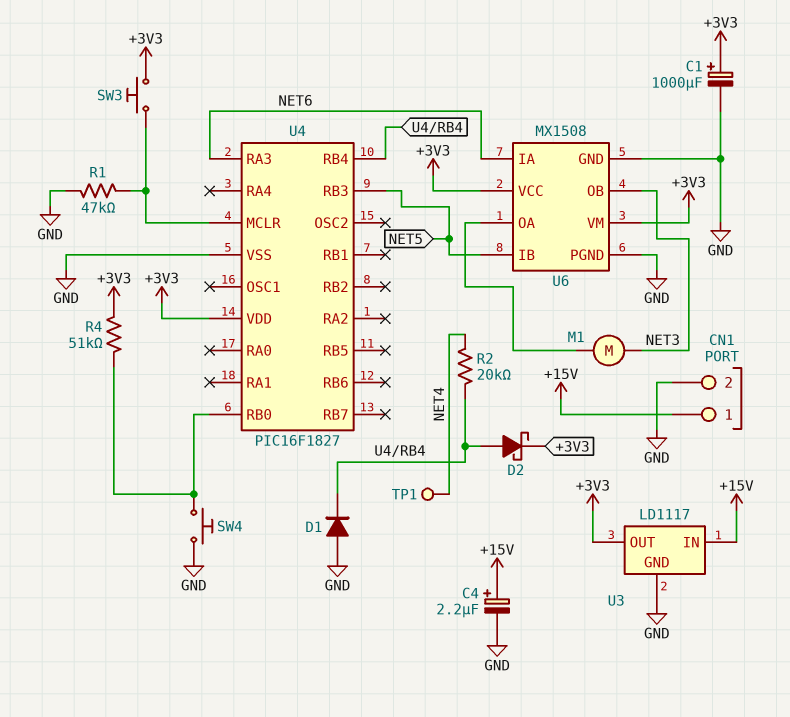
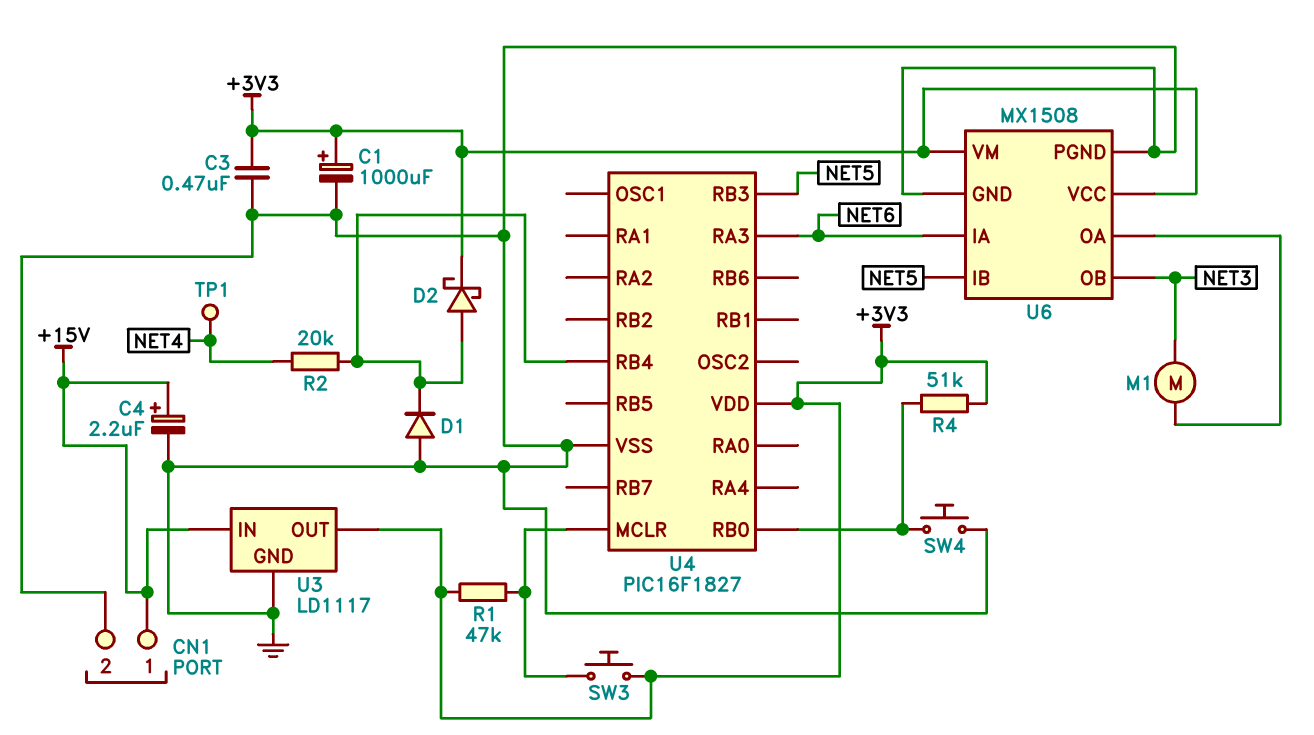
C3: none -> 470nF (+3V3, GND)
R1: 47k (GND, U4/MCLR) -> 47k (+3V3, U4/MCLR)

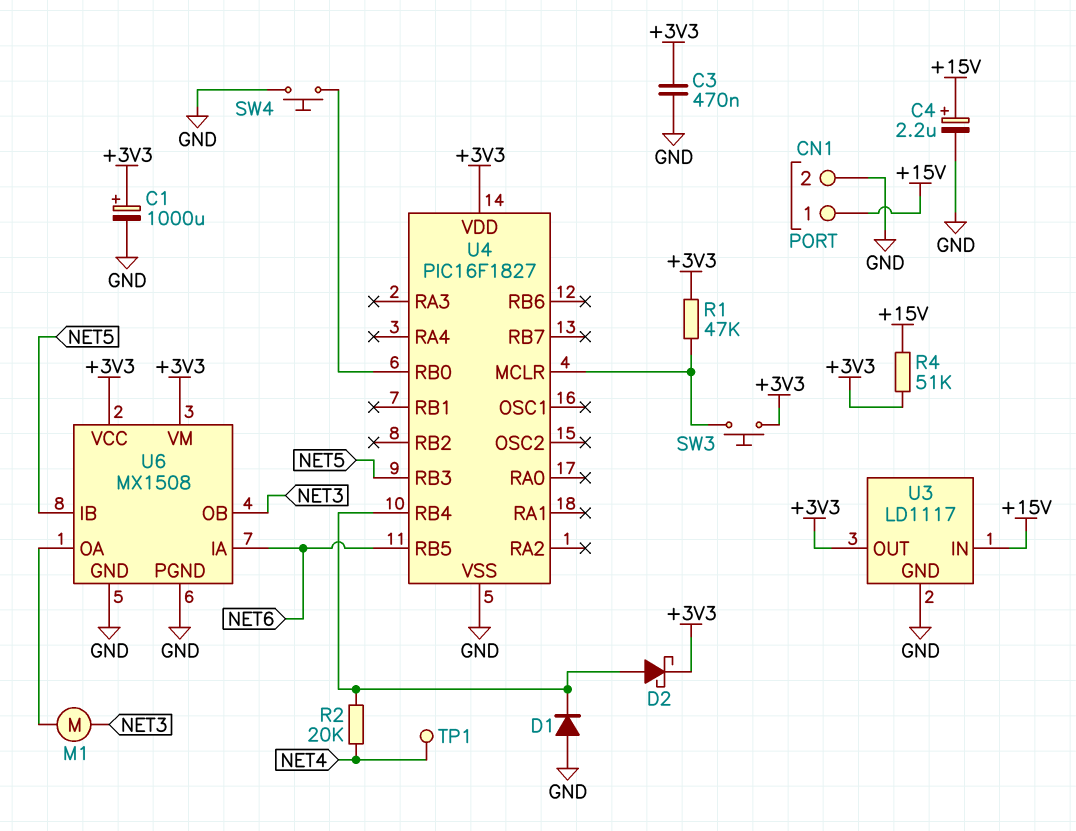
R4: 51k (+3V3, U4/RB0) -> 51k (+3V3, +15V)
U4 pin RA3: NET6 -> none
U4 pin RB5: none -> NET6

